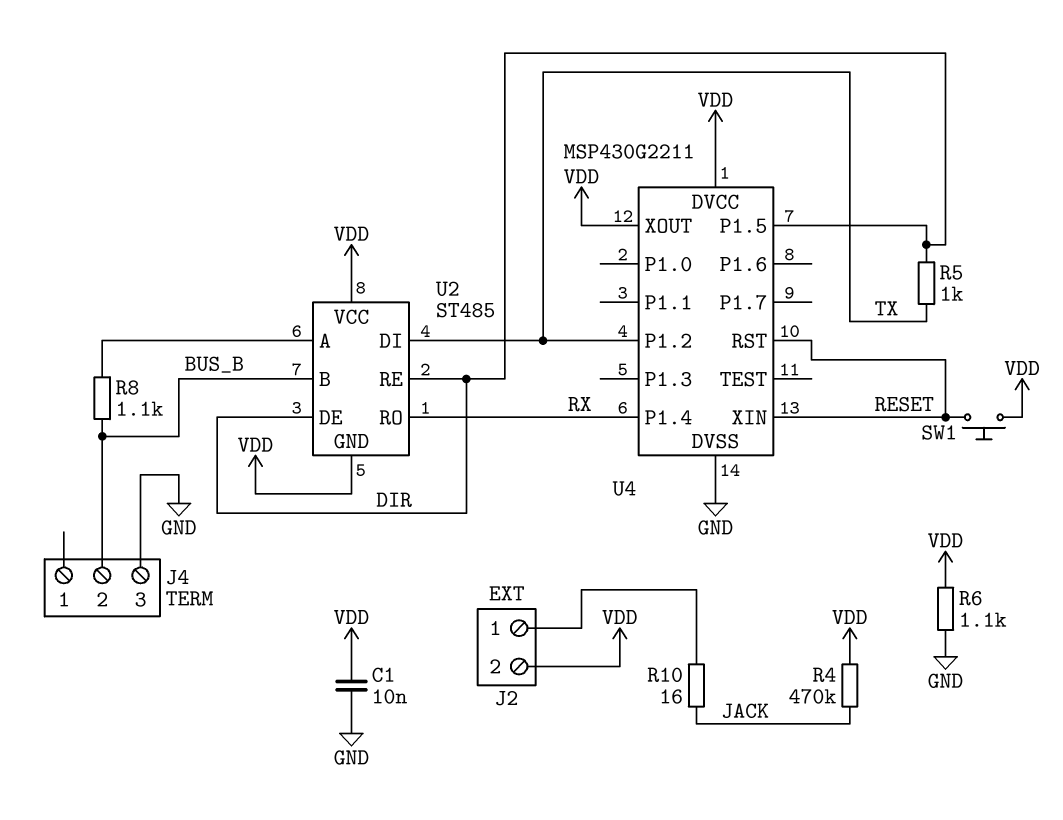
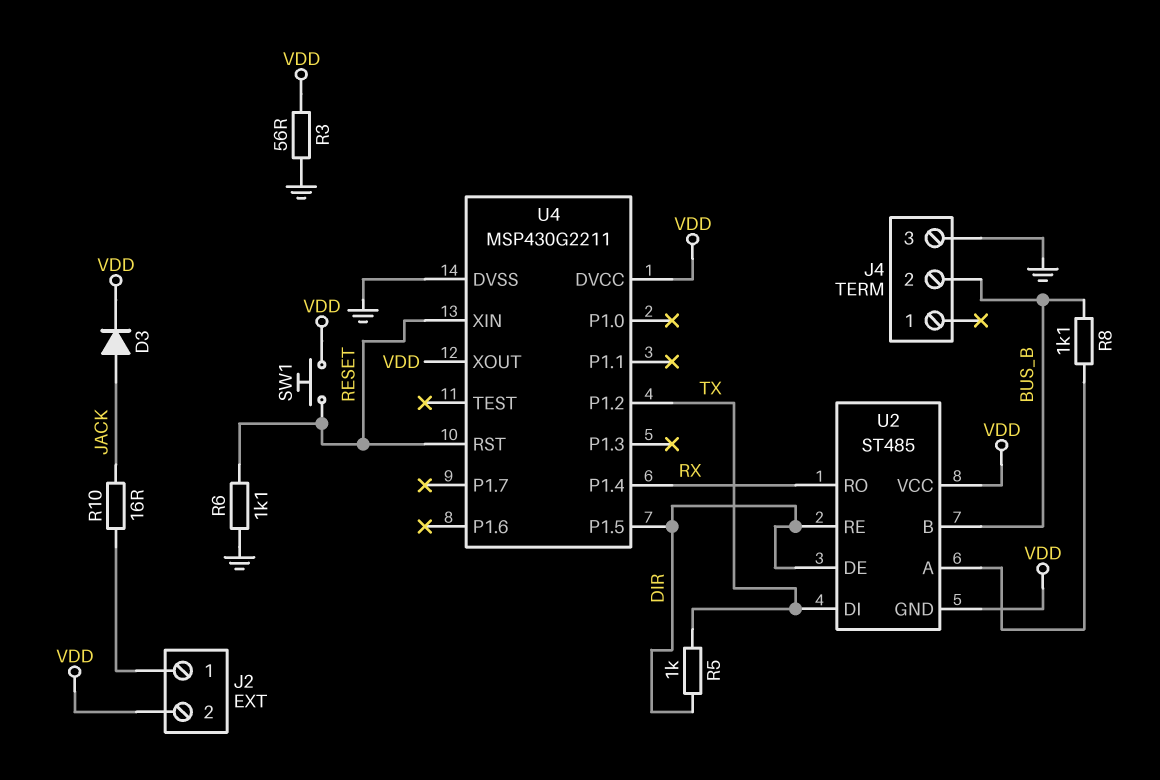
C1: 10nF (GND, VDD) -> none
D3: none -> diode (A JACK, K VDD)
R3: none -> 56 (GND, VDD)
R4: 470k (JACK, VDD) -> none
R6: 1.1k (GND, VDD) -> 1.1k (GND, RESET)

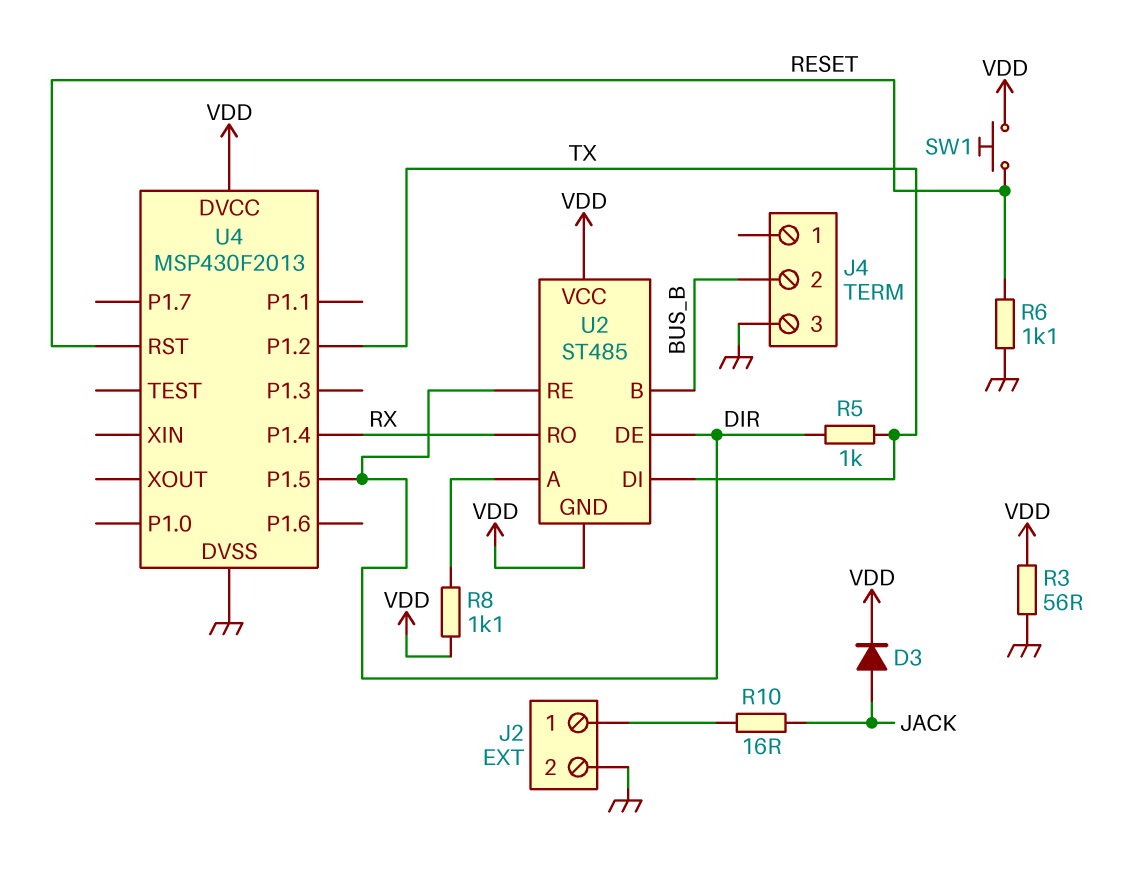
J2 pin 2: VDD -> GND
R8: 1.1k (BUS_B, U2/A) -> 1.1k (U2/A, VDD)
U4: MSP430G2211 -> MSP430F2013
U4 pin XIN: RESET -> none
U4 pin XOUT: VDD -> none

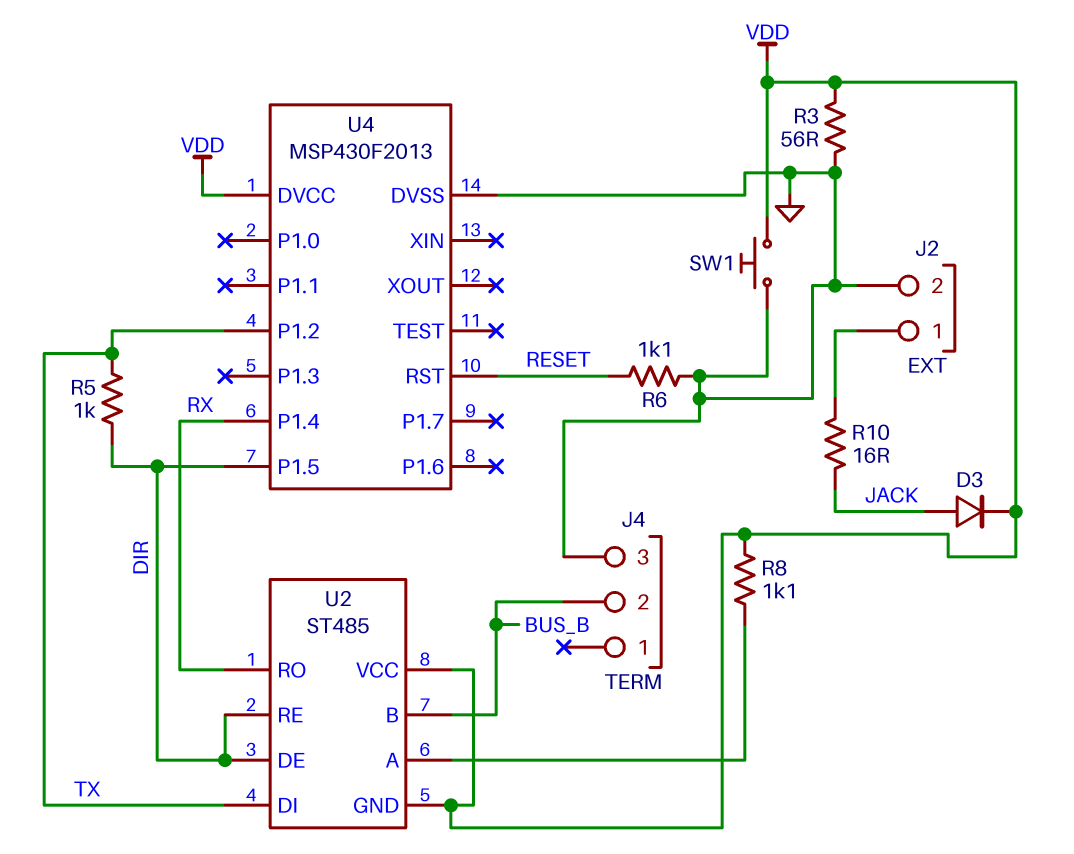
SW1: button (RESET, VDD) -> button (GND, VDD)

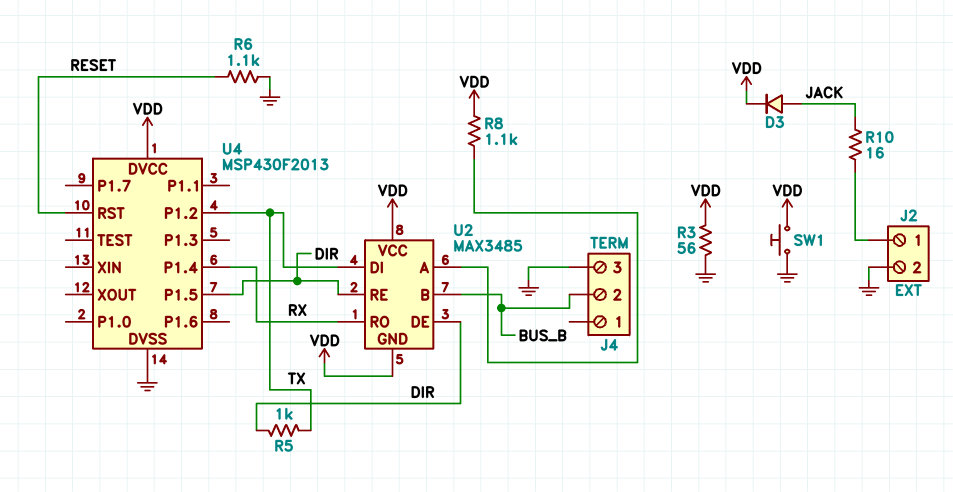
U2: ST485 -> MAX3485

